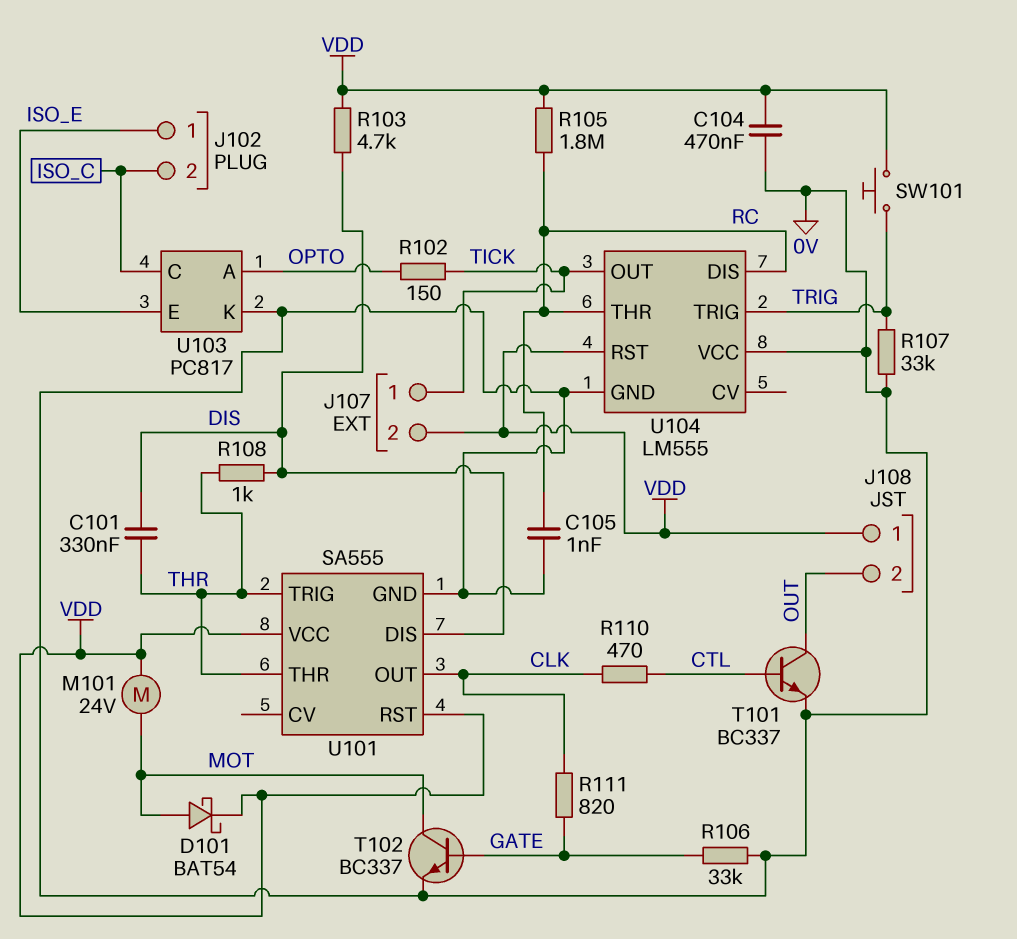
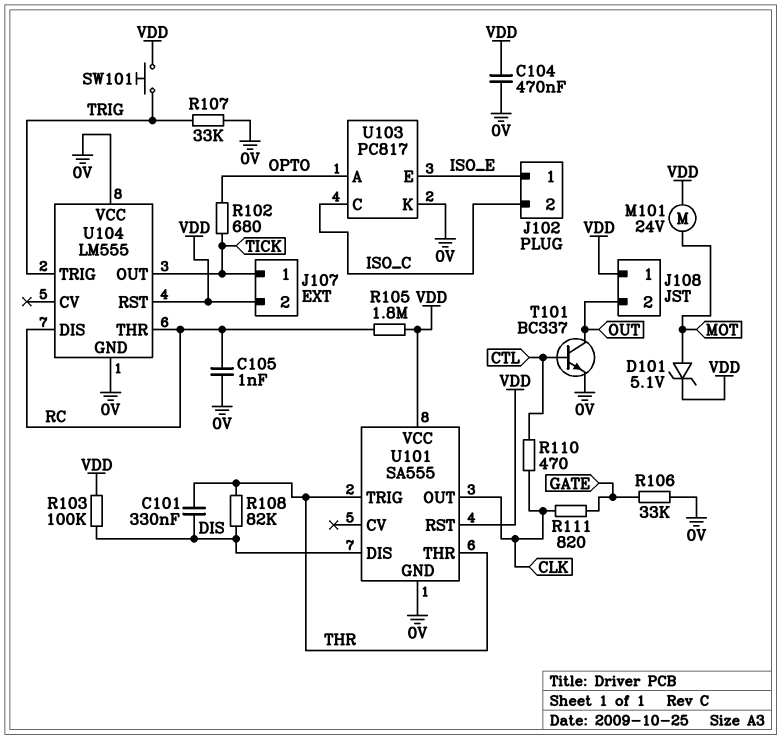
D101: schottky BAT54 (A MOT, K VDD) -> zener 5.1V (A MOT, K VDD)
R102: 150 (OPTO, TICK) -> 680 (OPTO, TICK)
R103: 4.7k (DIS, VDD) -> 100k (DIS, VDD)
R108: 1k (DIS, THR) -> 82k (DIS, THR)
T102: NPN BC337 (B GATE, C MOT, E 0V) -> none

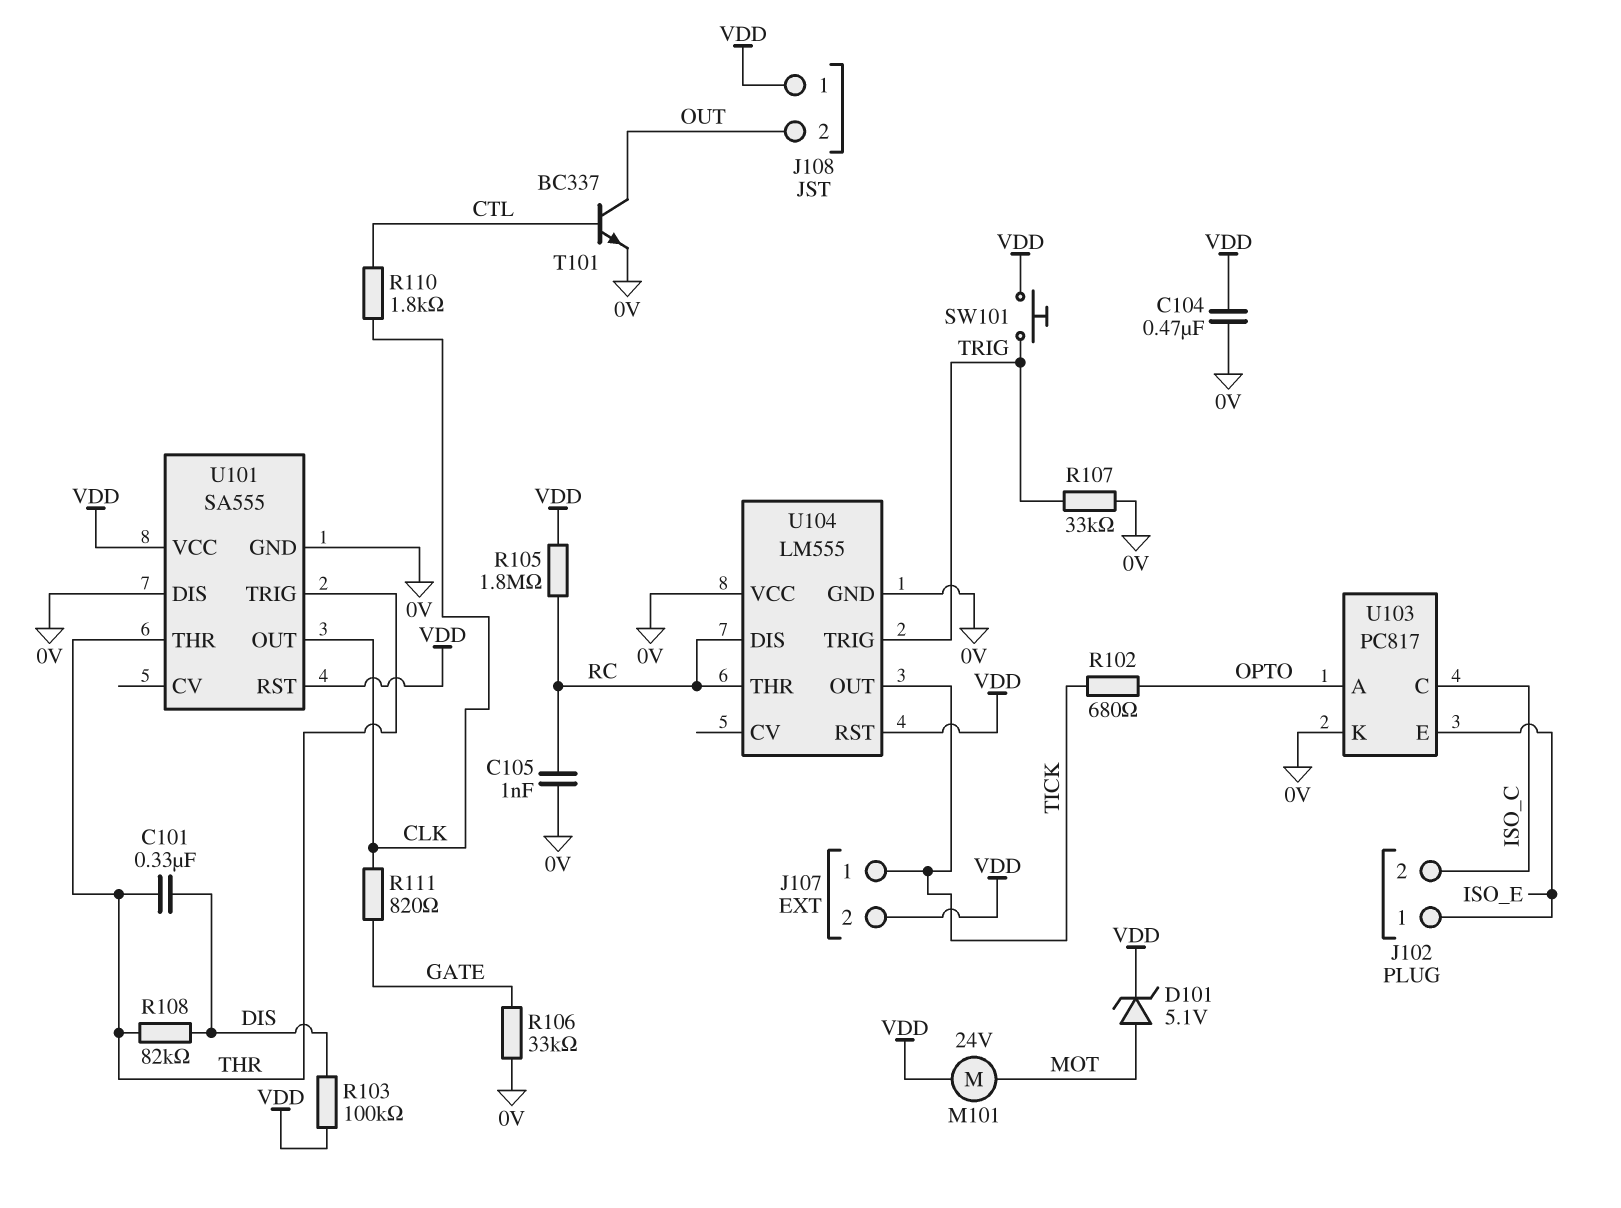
R110: 470 (CLK, CTL) -> 1.8k (CLK, CTL)
U101 pin DIS: DIS -> 0V

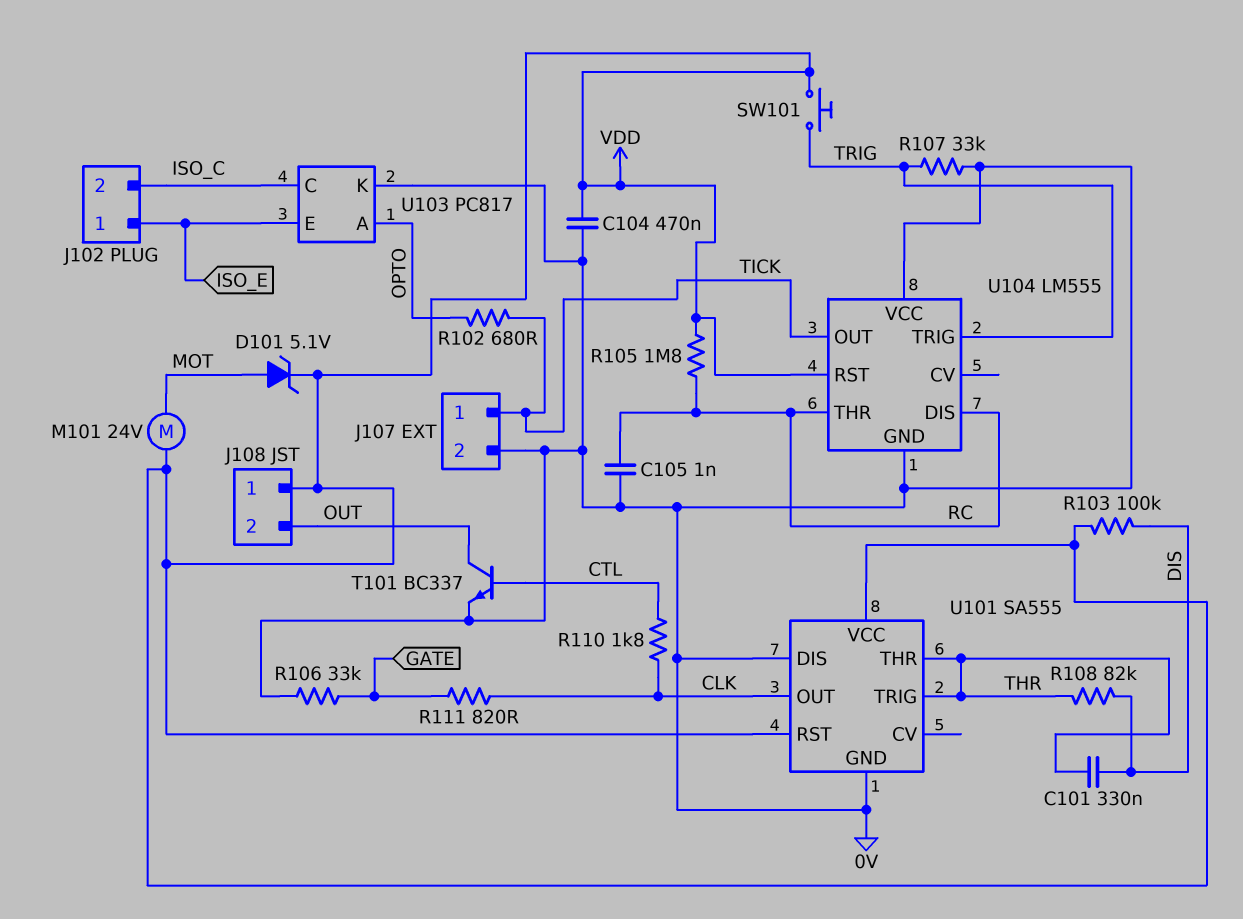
J107 pin 2: VDD -> 0V

